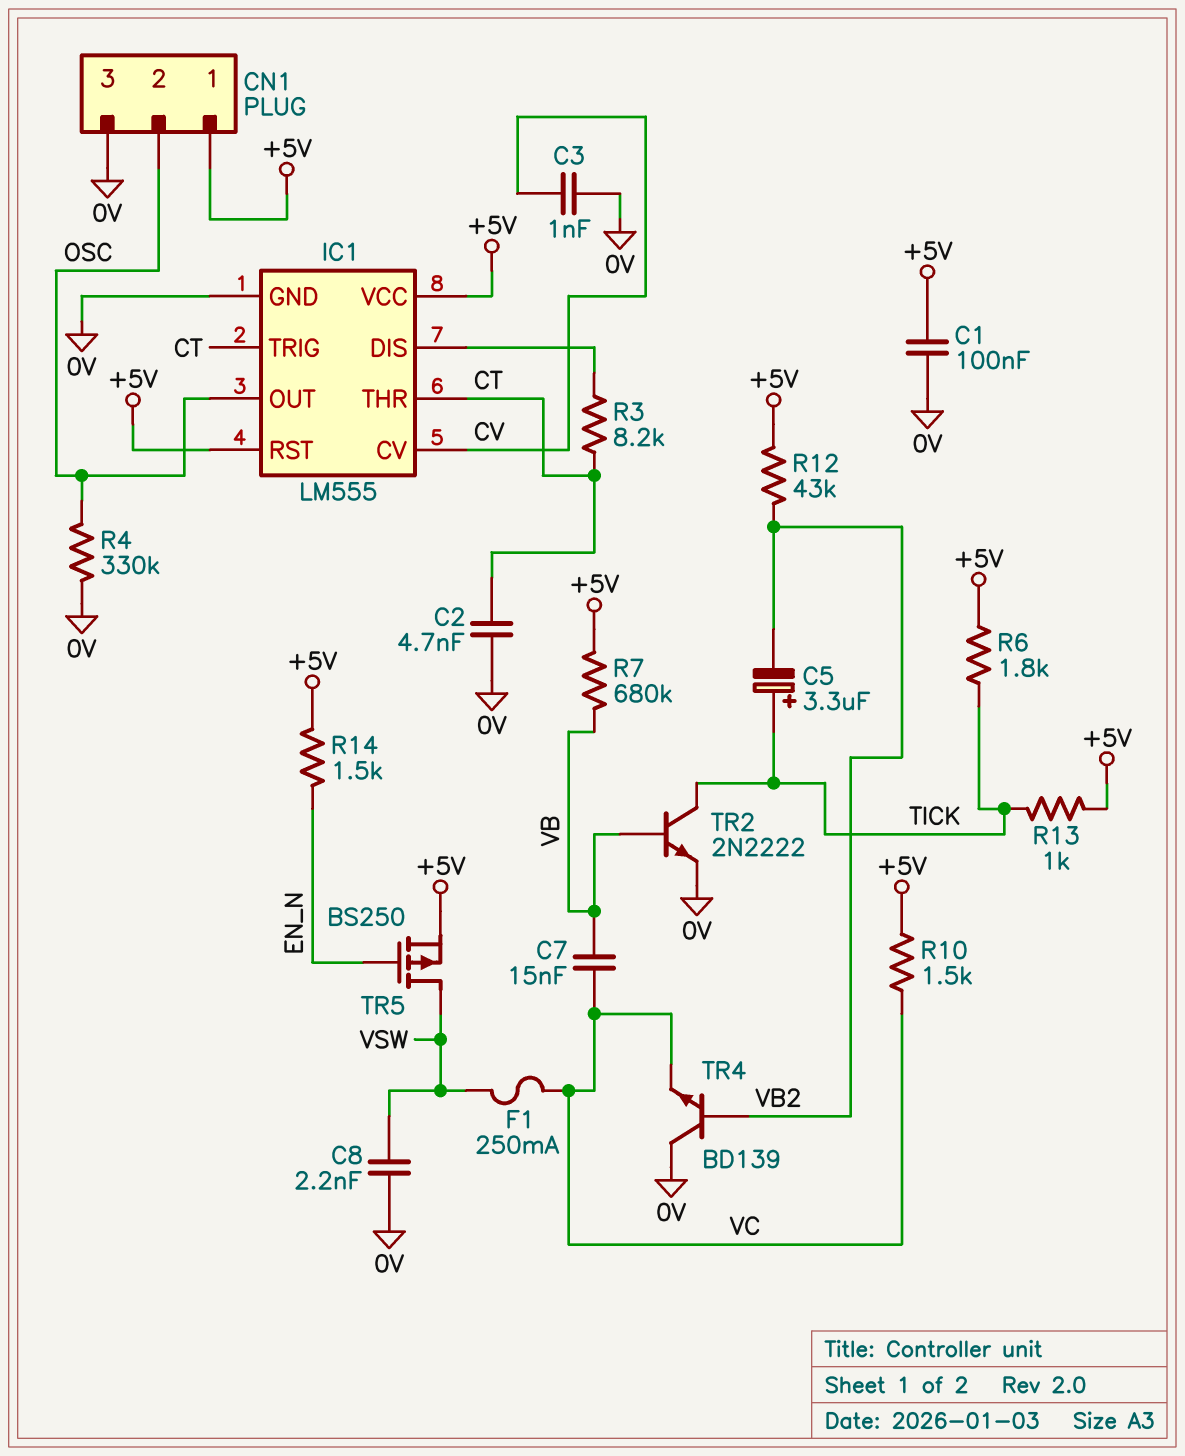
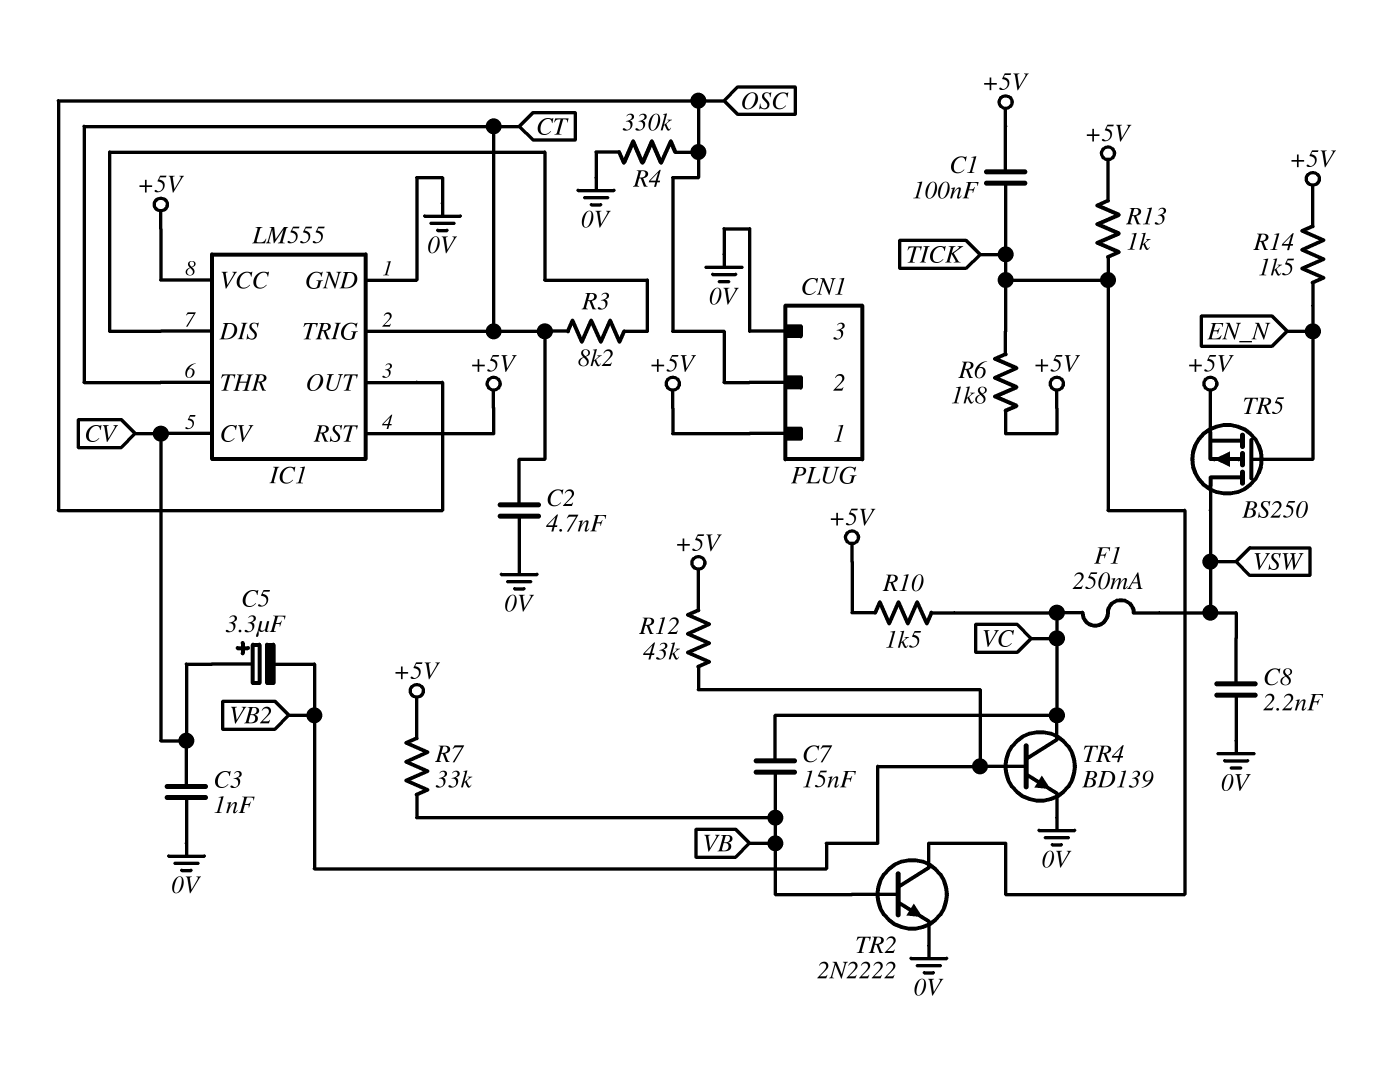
C1: 100nF (+5V, 0V) -> 100nF (+5V, TICK)
C5: 3.3uF (plus TICK, minus VB2) -> 3.3uF (plus CV, minus VB2)
R7: 680k (+5V, VB) -> 33k (+5V, VB)
TR4: NPN BD139 (B VB2, C 0V, E VC) -> NPN BD139 (B VB2, C VC, E 0V)

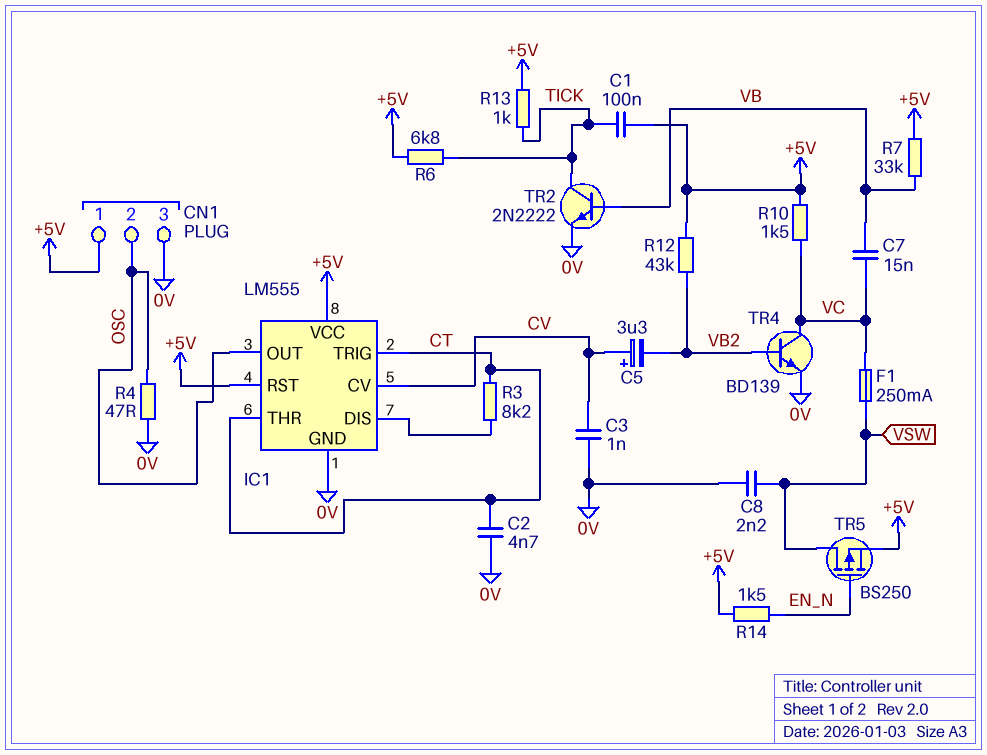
R4: 330k (0V, OSC) -> 47 (0V, OSC)
R6: 1.8k (+5V, TICK) -> 6.8k (+5V, TICK)

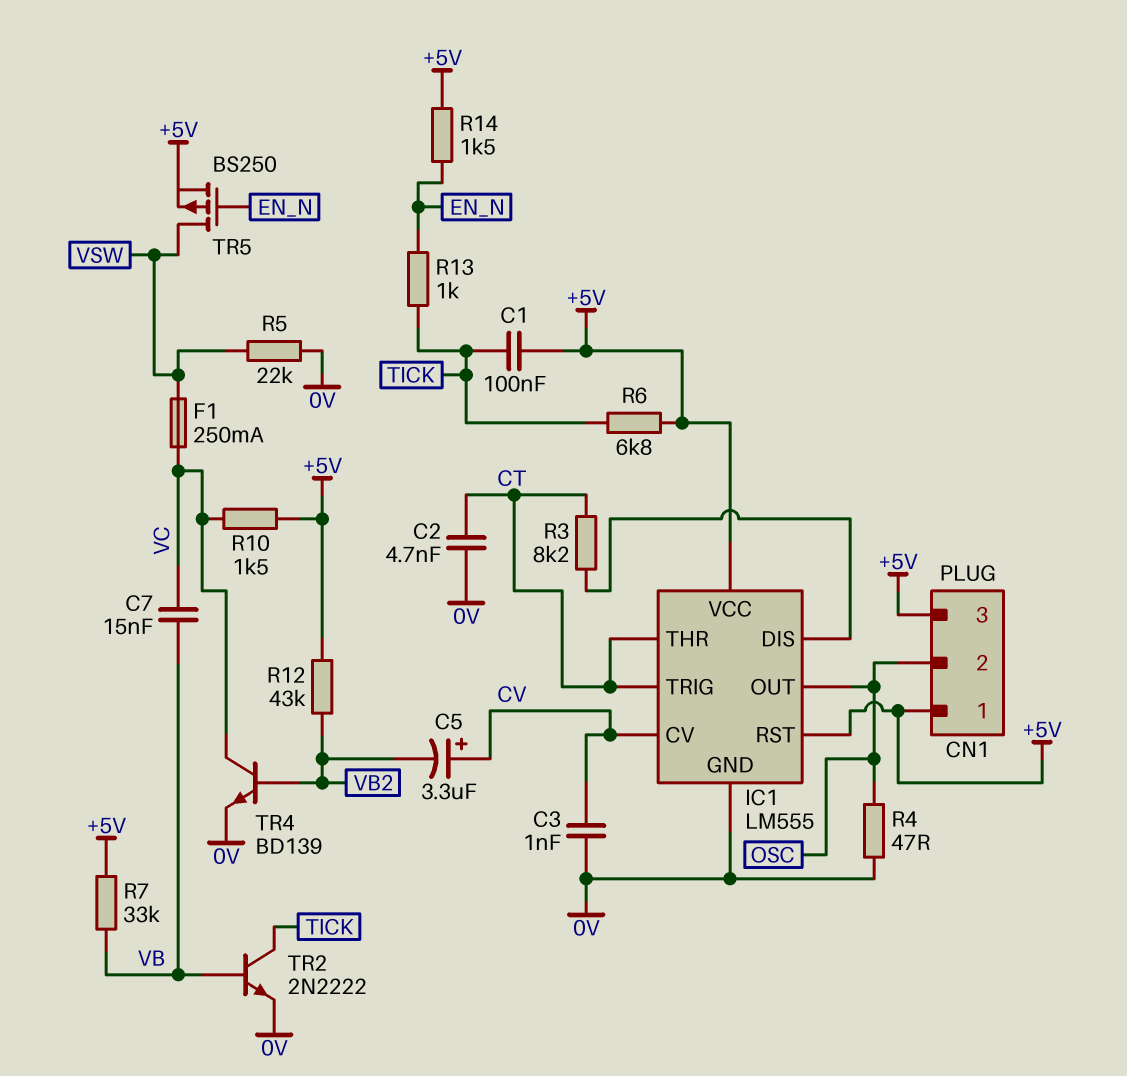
C8: 2.2nF (0V, VSW) -> none
CN1 pin 3: 0V -> +5V
R5: none -> 22k (0V, VSW)
R13: 1k (+5V, TICK) -> 1k (EN_N, TICK)

